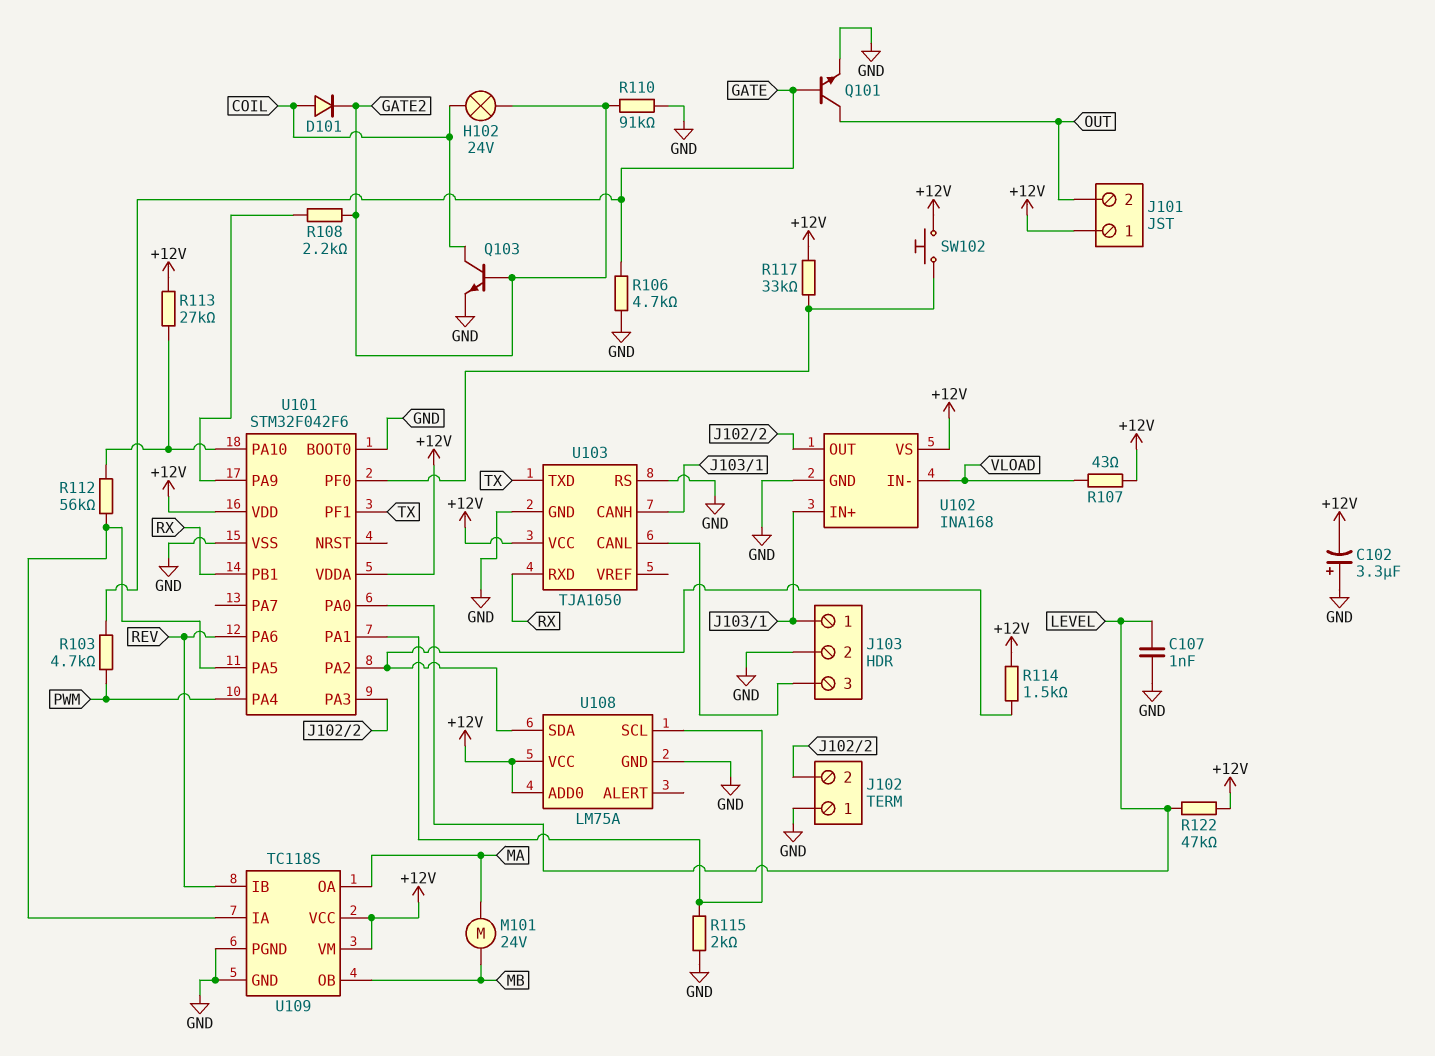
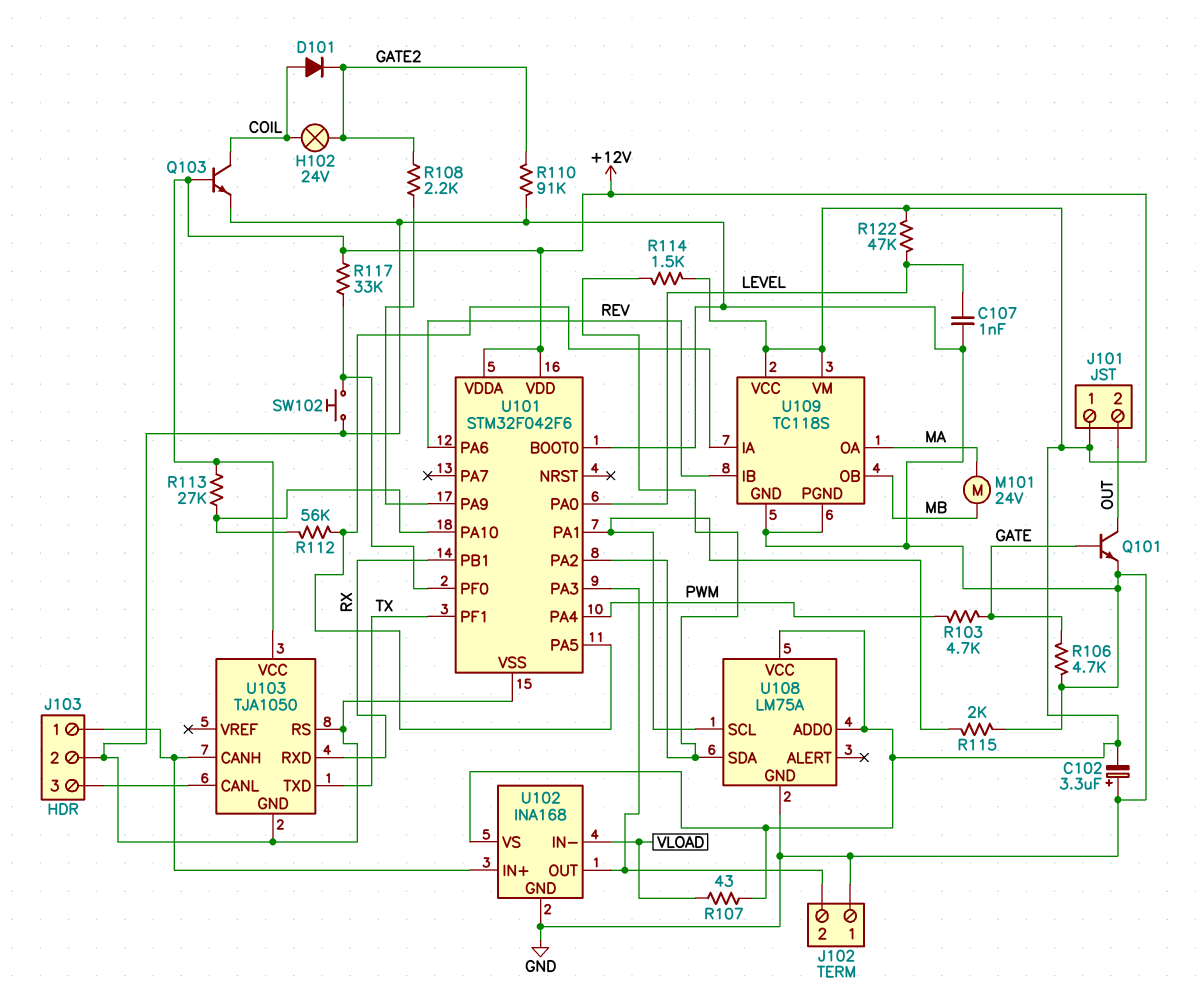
Q103: NPN (B GATE2, C COIL, E GND) -> NPN (B +12V, C COIL, E GND)
SW102: button (+12V, U101/PF0) -> button (GND, U101/PF0)

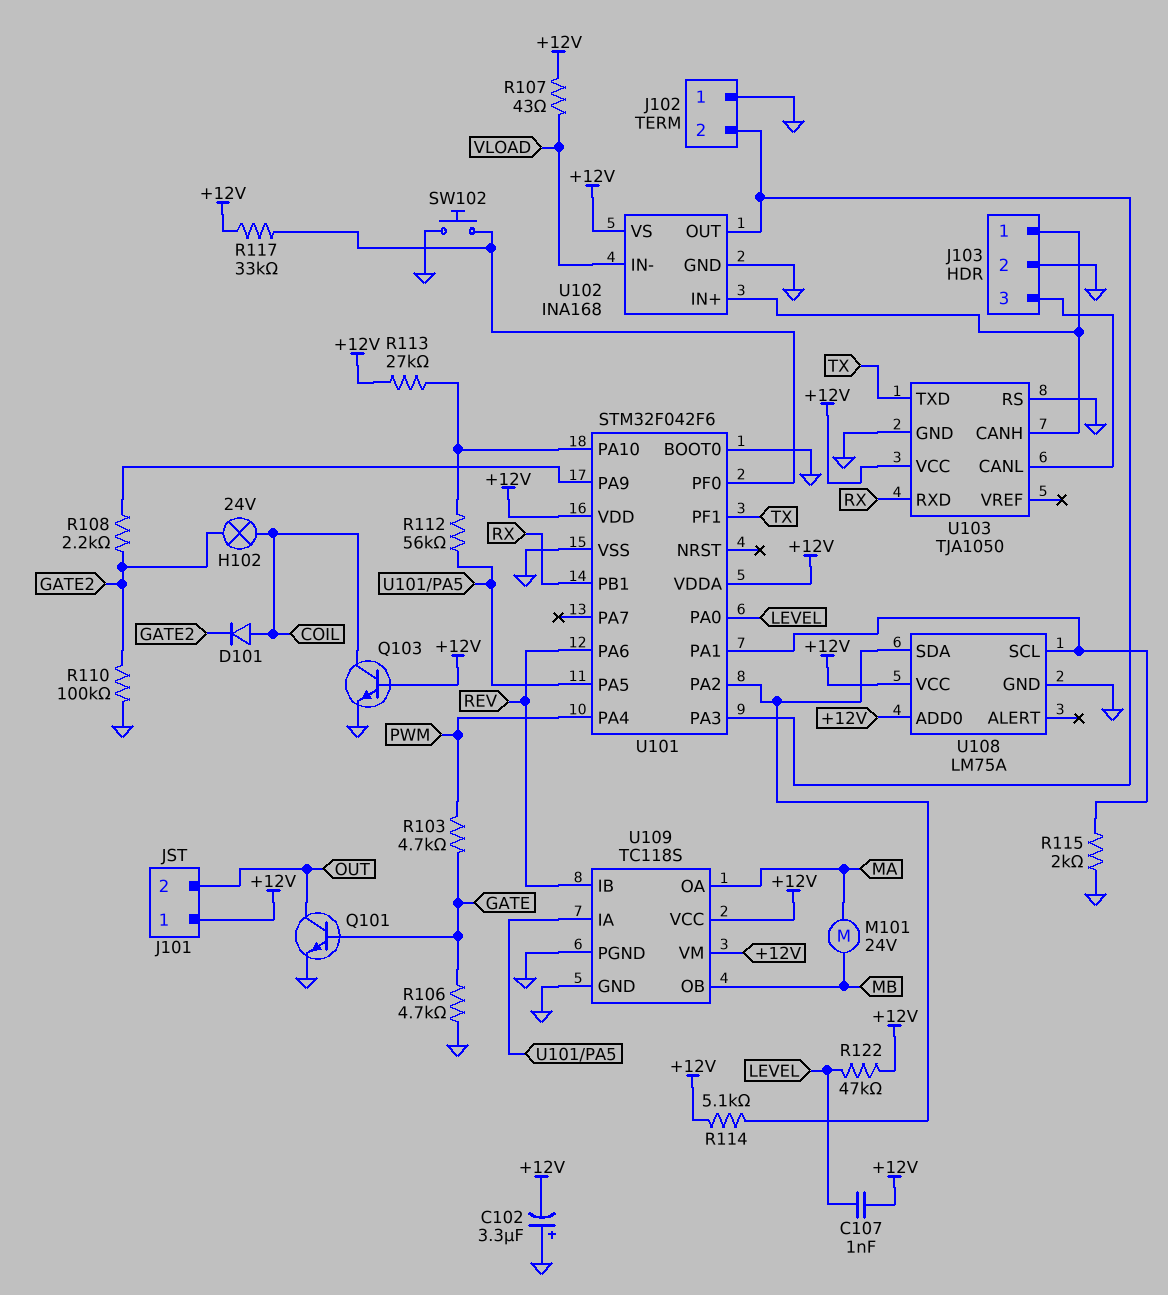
C107: 1nF (GND, LEVEL) -> 1nF (+12V, LEVEL)
R110: 91k (GATE2, GND) -> 100k (GATE2, GND)
R114: 1.5k (+12V, U101/PA2) -> 5.1k (+12V, U101/PA2)

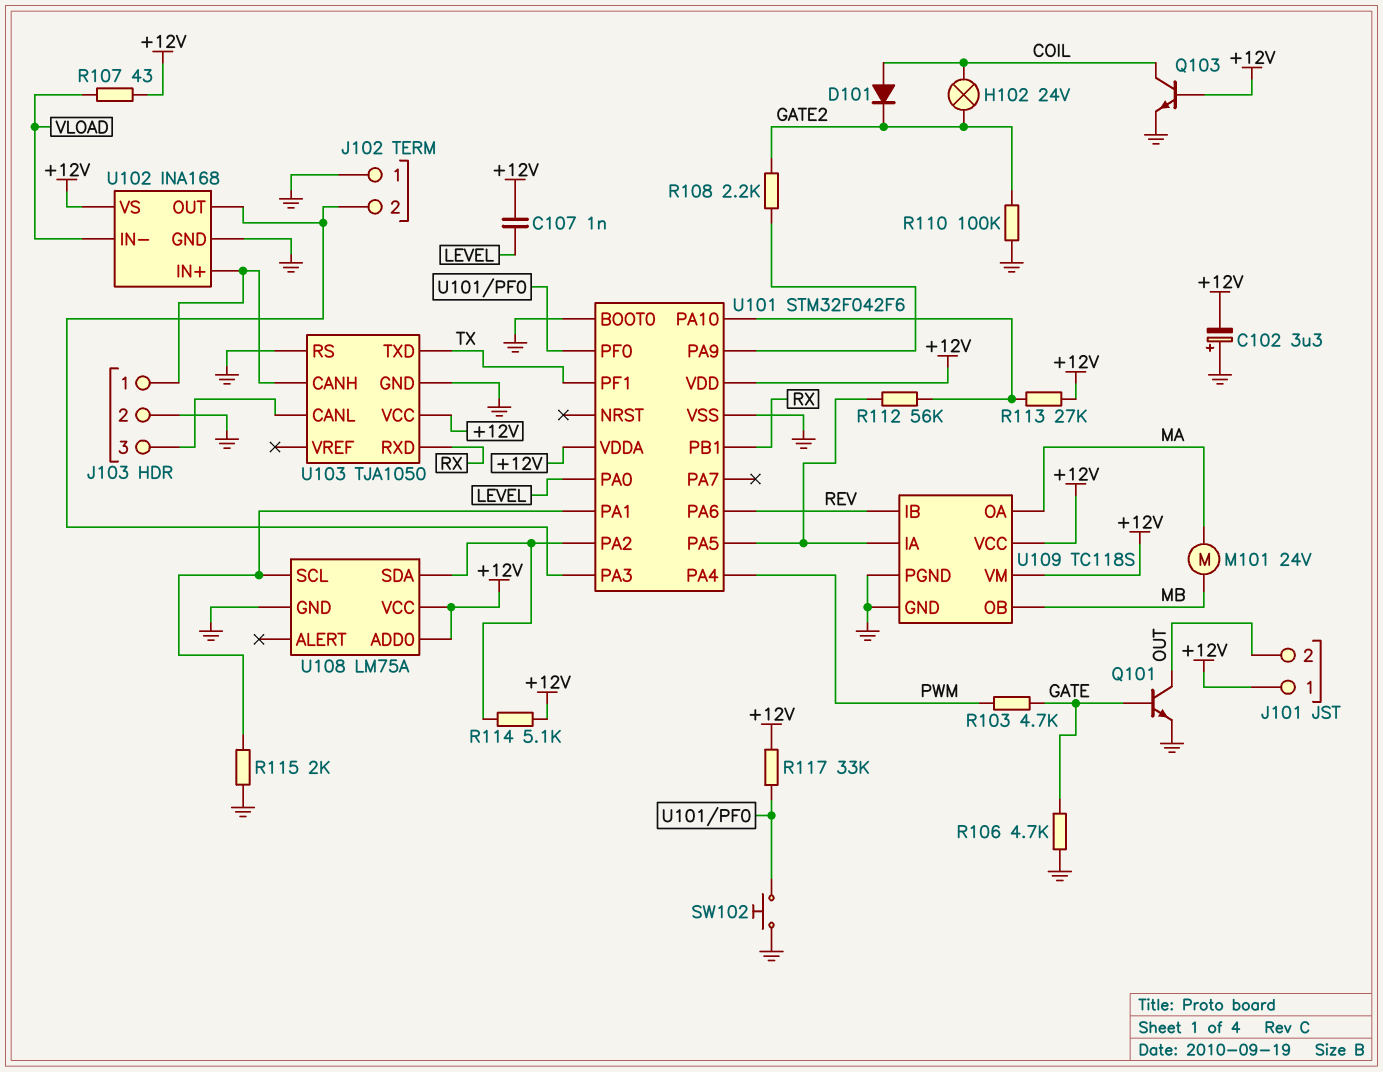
R122: 47k (+12V, LEVEL) -> none

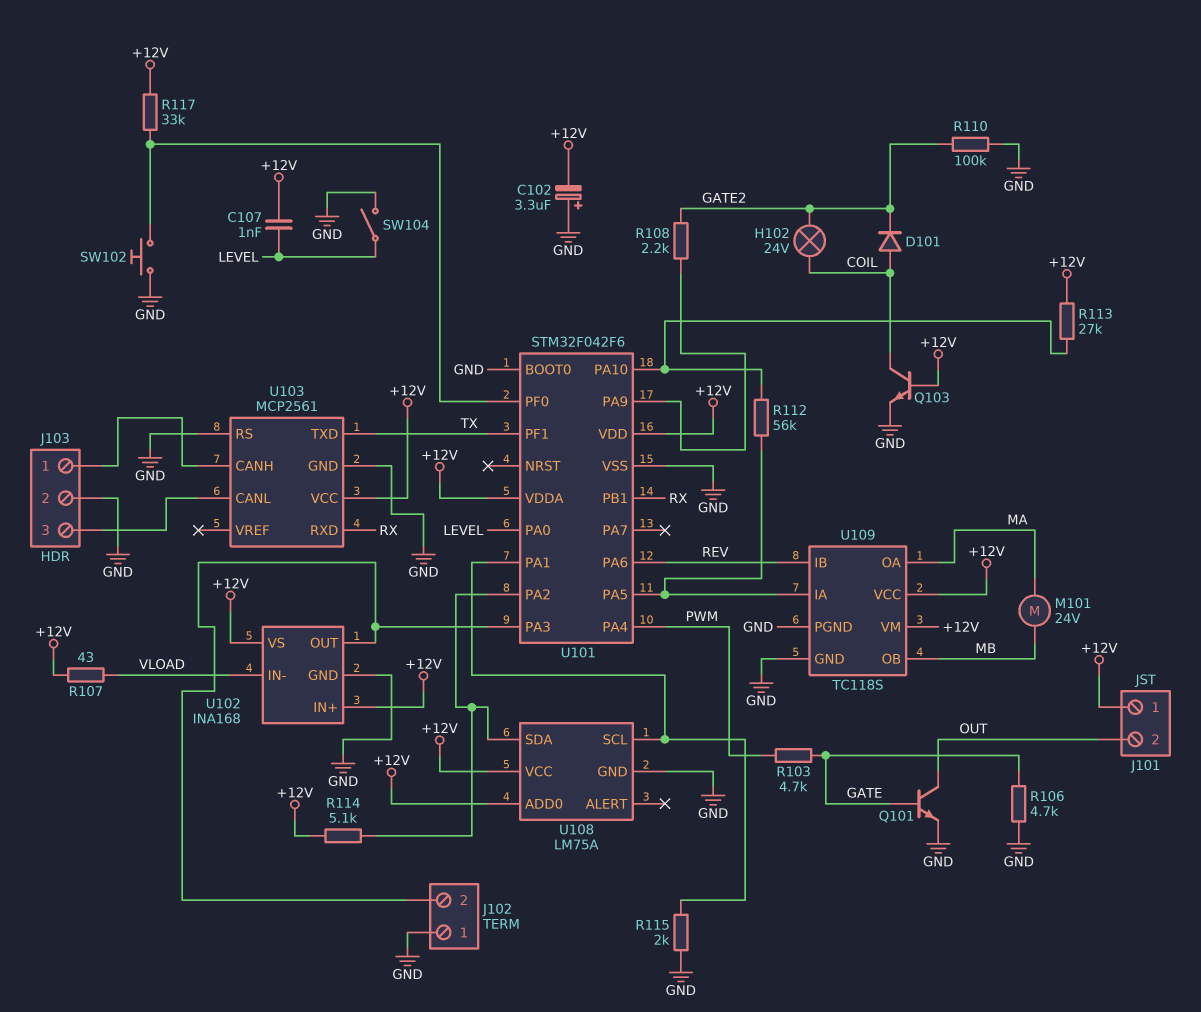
SW104: none -> switch (GND, LEVEL)
U102 pin IN+: J103/1 -> +12V
U103: TJA1050 -> MCP2561

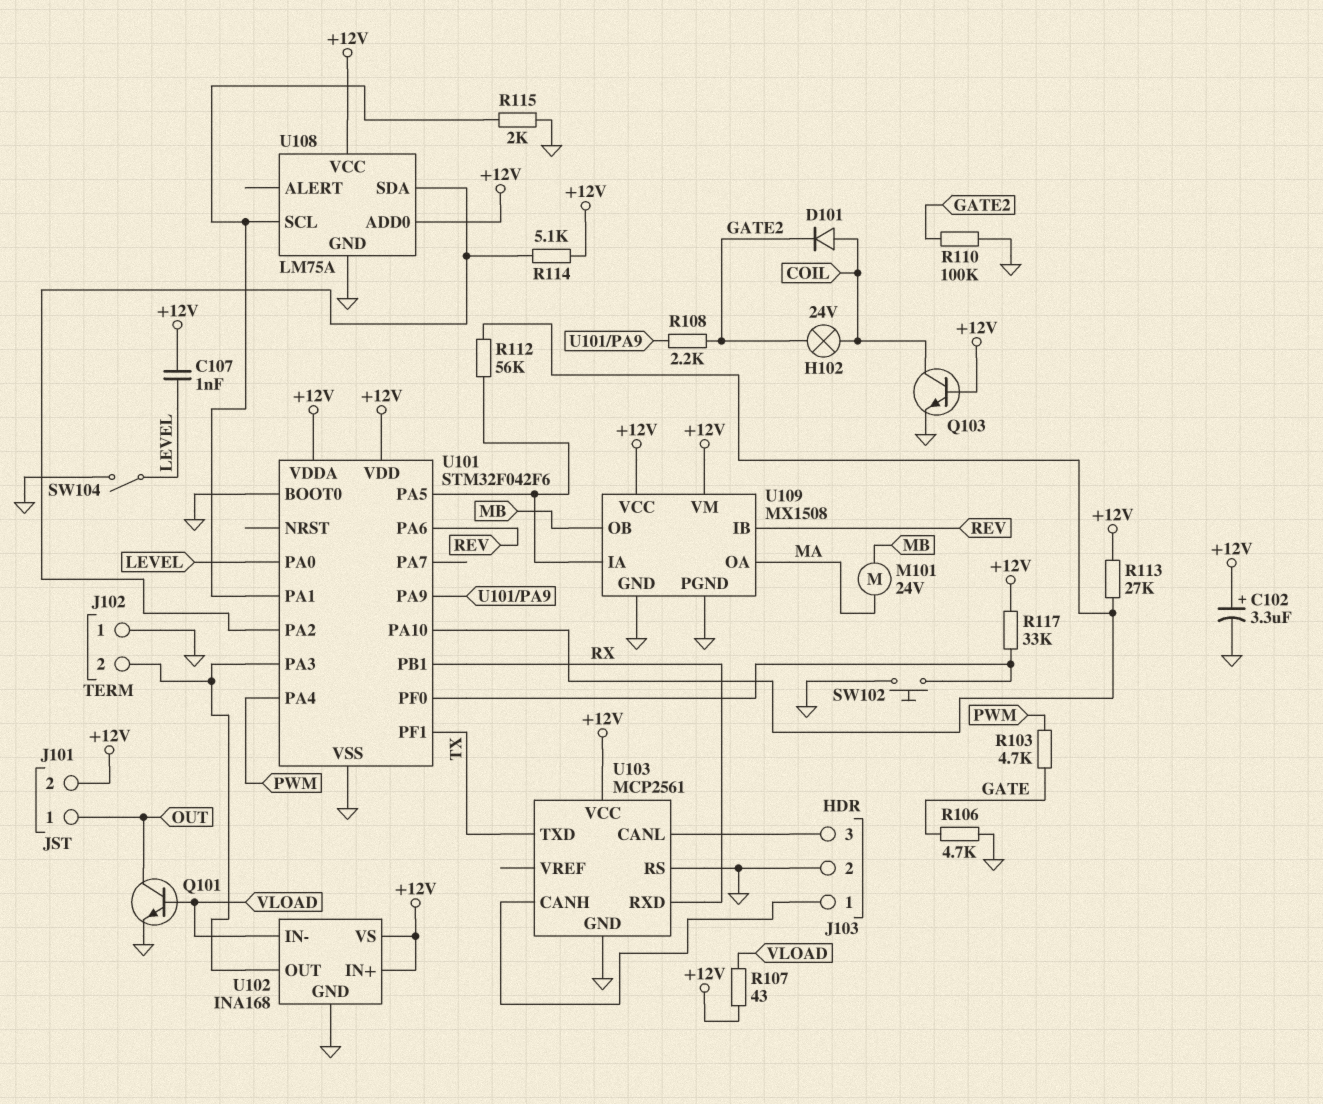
C102: 3.3uF (plus GND, minus +12V) -> 3.3uF (plus +12V, minus GND)
J101 pin 1: +12V -> OUT
J101 pin 2: OUT -> +12V
Q101: NPN (B GATE, C OUT, E GND) -> NPN (B VLOAD, C OUT, E GND)
U109: TC118S -> MX1508

